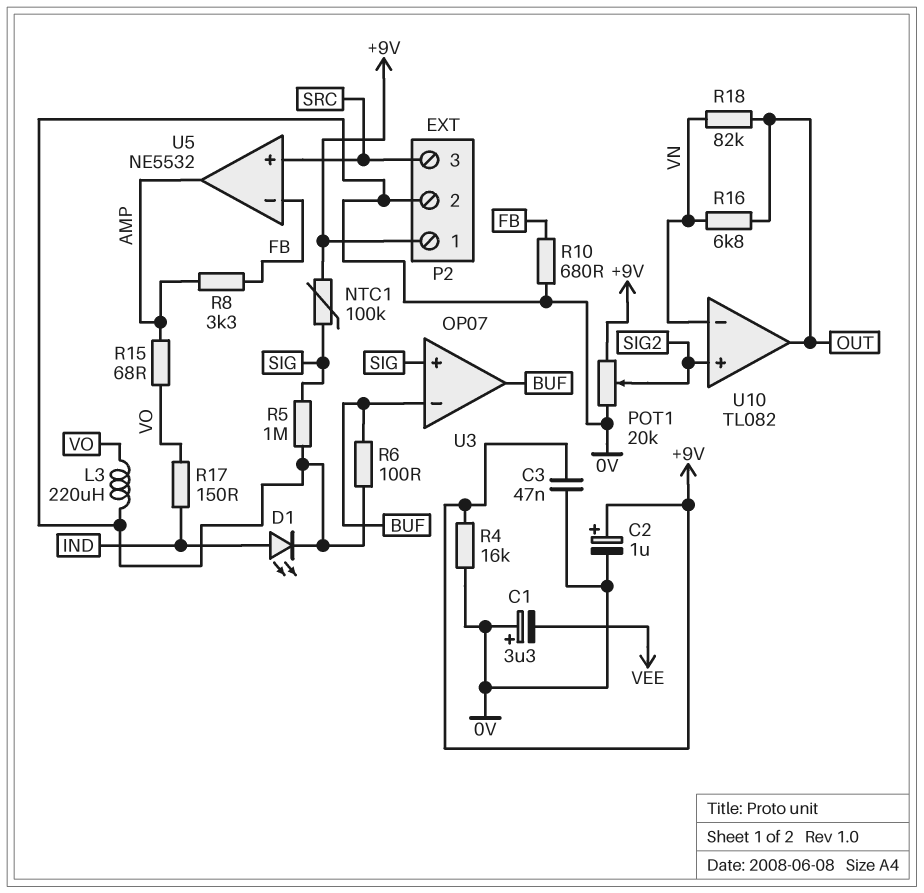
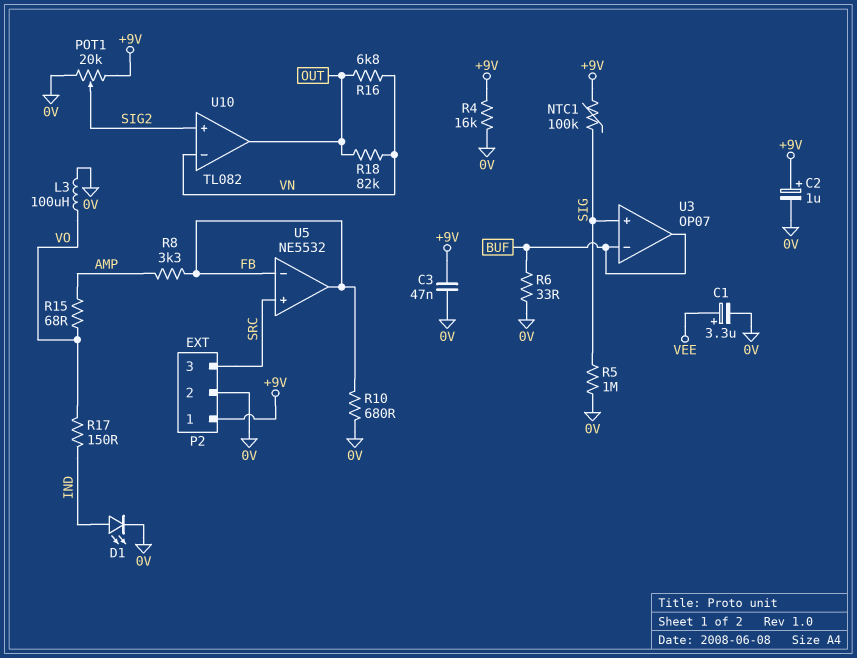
C1: 3.3uF (plus 0V, minus VEE) -> 3.3uF (plus VEE, minus 0V)
L3: 220uH (0V, VO) -> 100uH (0V, VO)
R6: 100 (0V, BUF) -> 33 (0V, BUF)
U5 pin out: AMP -> FB

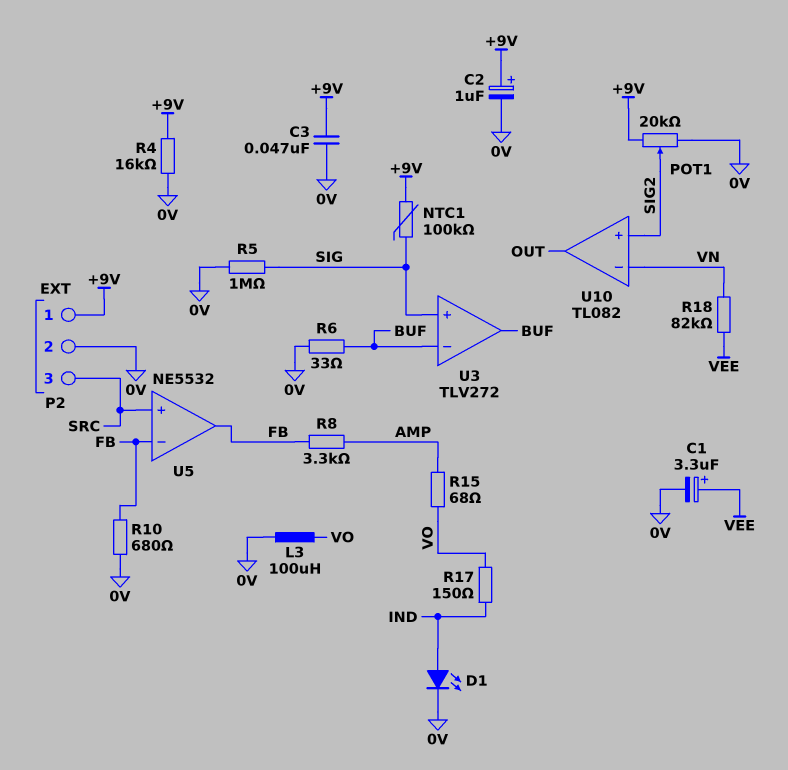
R16: 6.8k (OUT, VN) -> none
R18: 82k (OUT, VN) -> 82k (VEE, VN)
U3: OP07 -> TLV272

